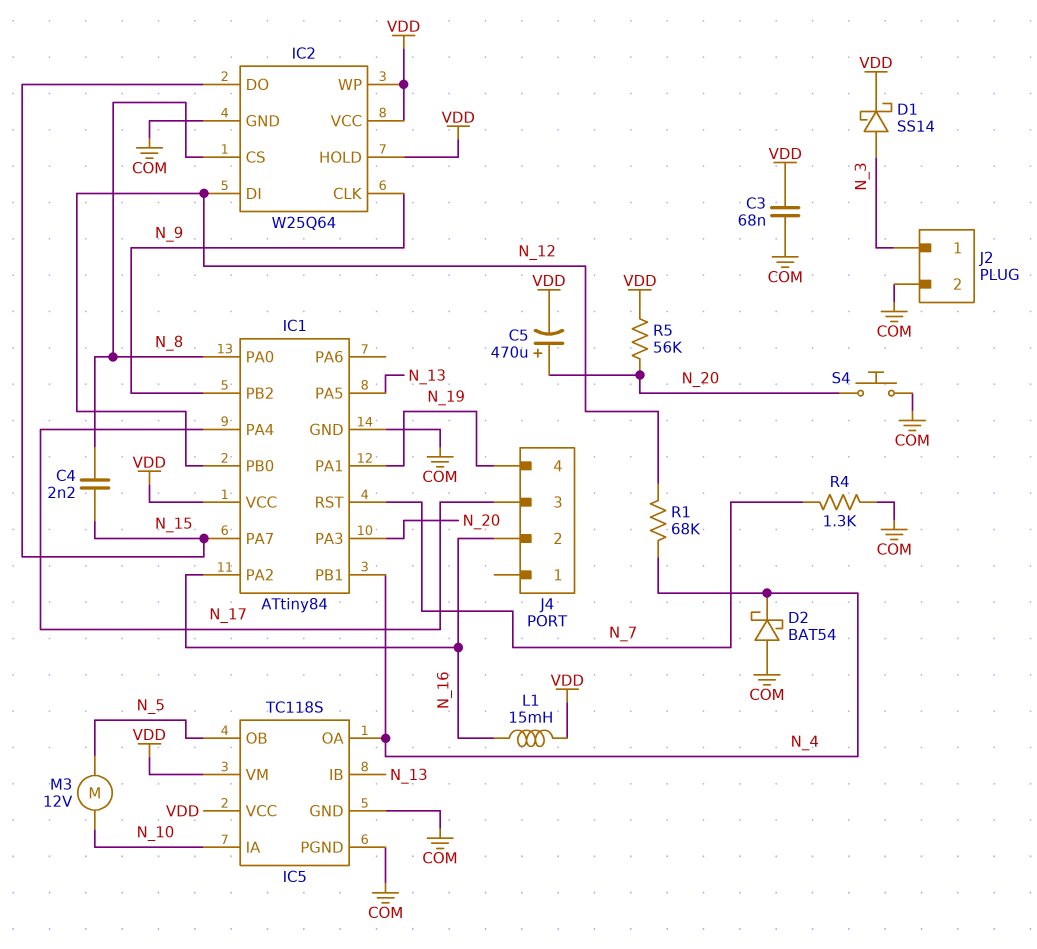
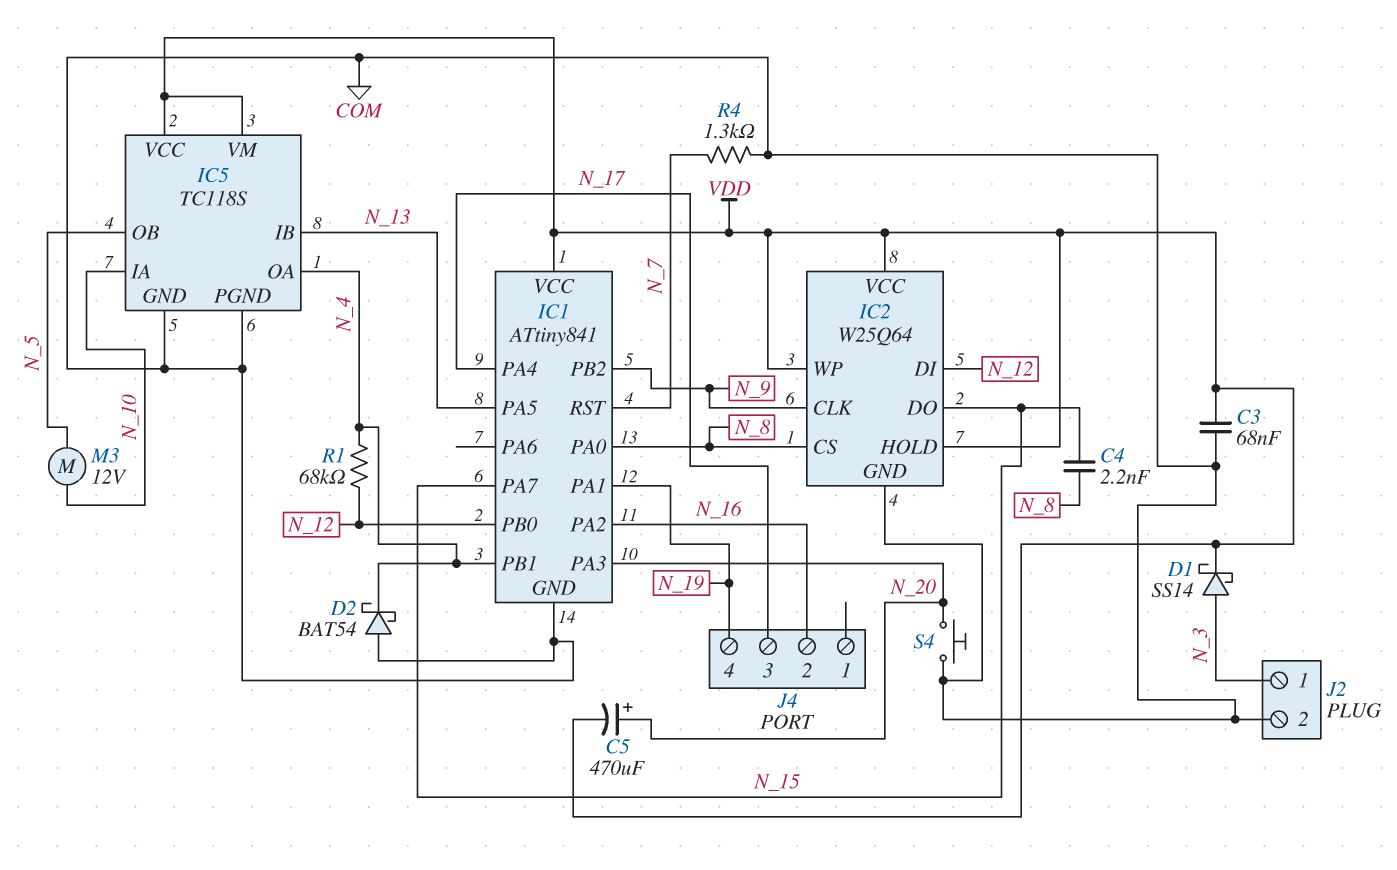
IC1: ATtiny84 -> ATtiny841
L1: 15mH (N_16, VDD) -> none
R5: 56k (N_20, VDD) -> none

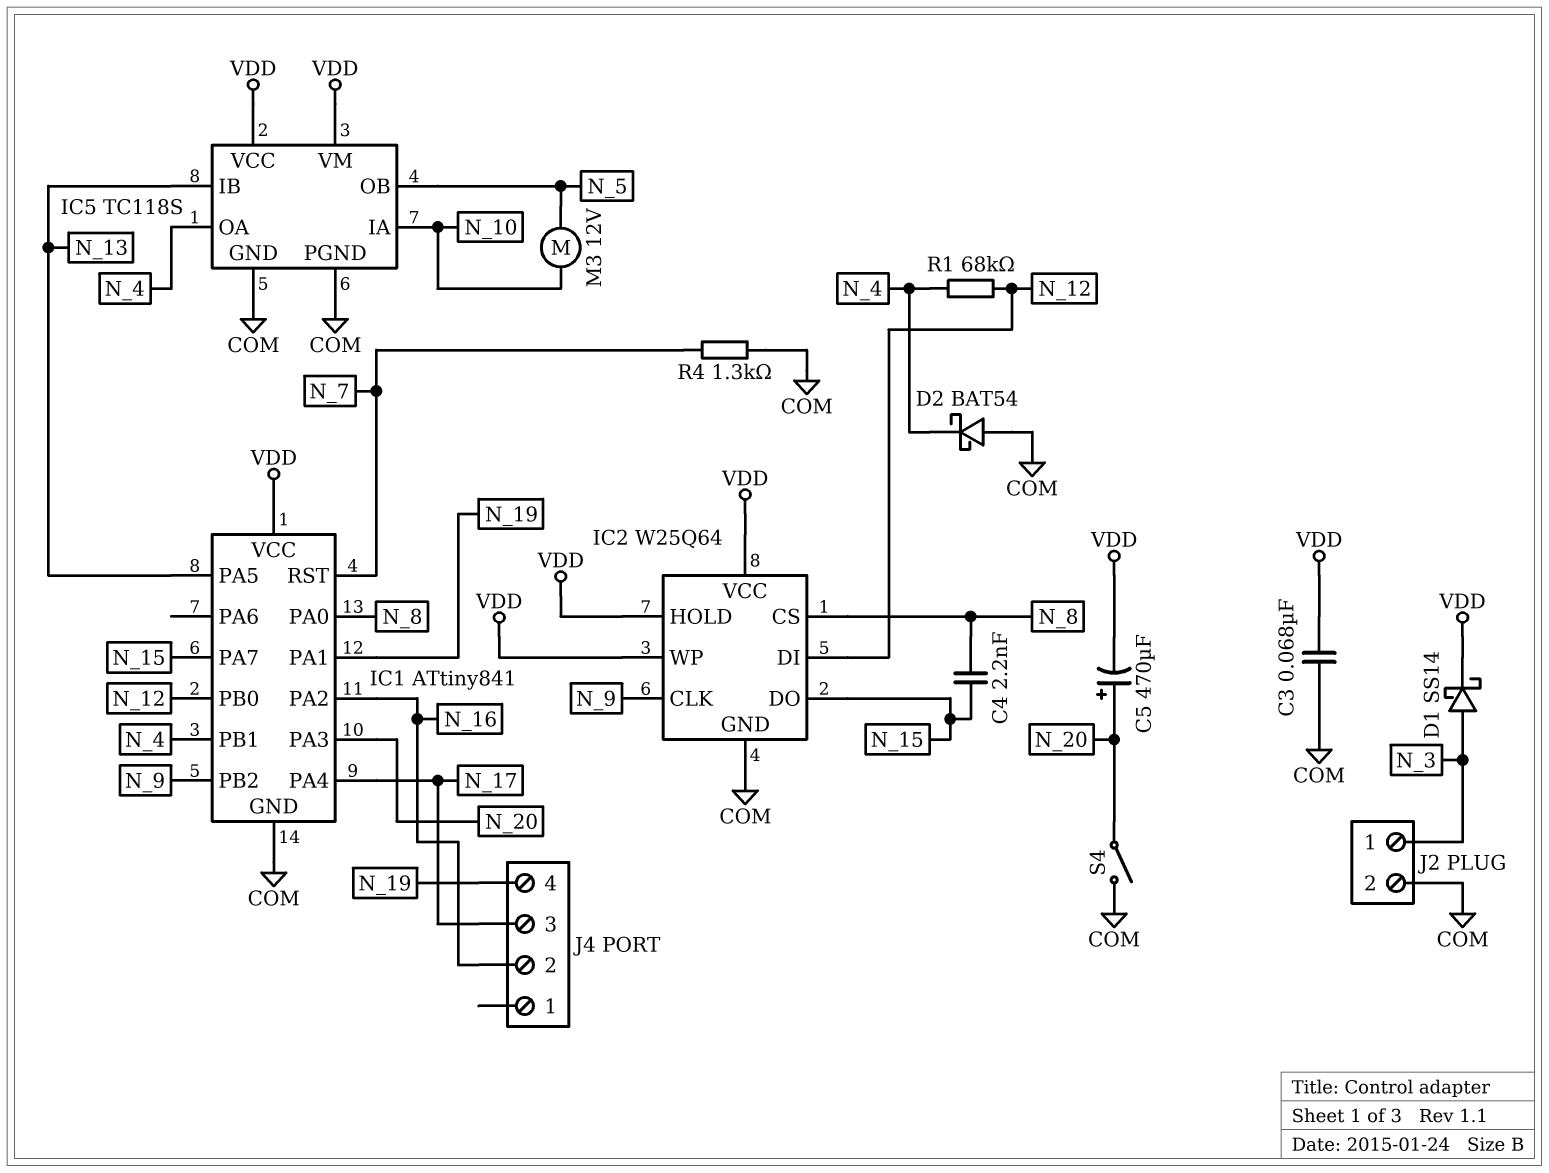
S4: button (COM, N_20) -> switch (COM, N_20)

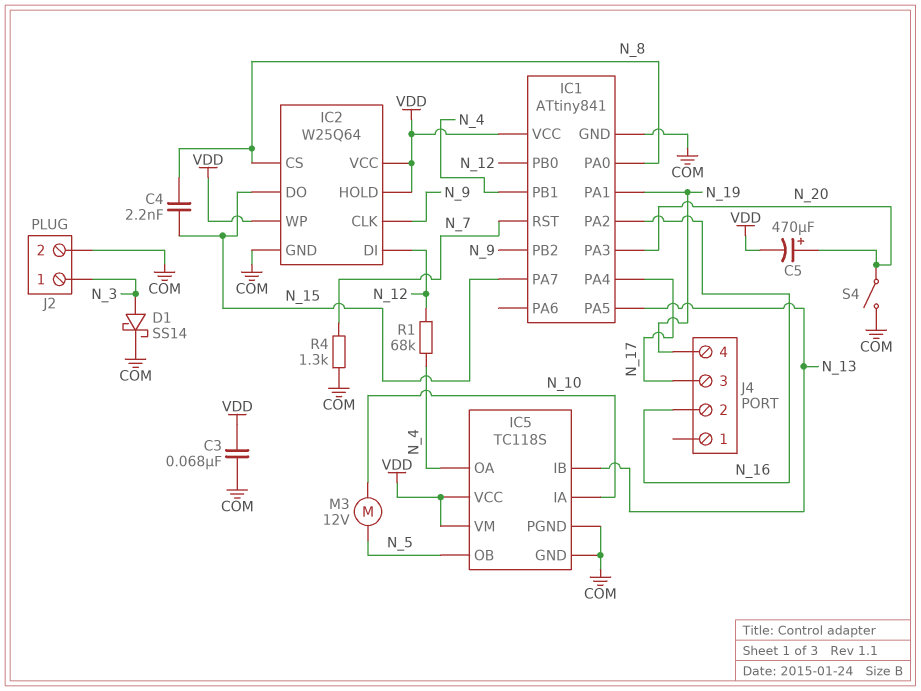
D1: schottky SS14 (A N_3, K VDD) -> schottky SS14 (A N_3, K COM)
D2: schottky BAT54 (A COM, K N_4) -> none

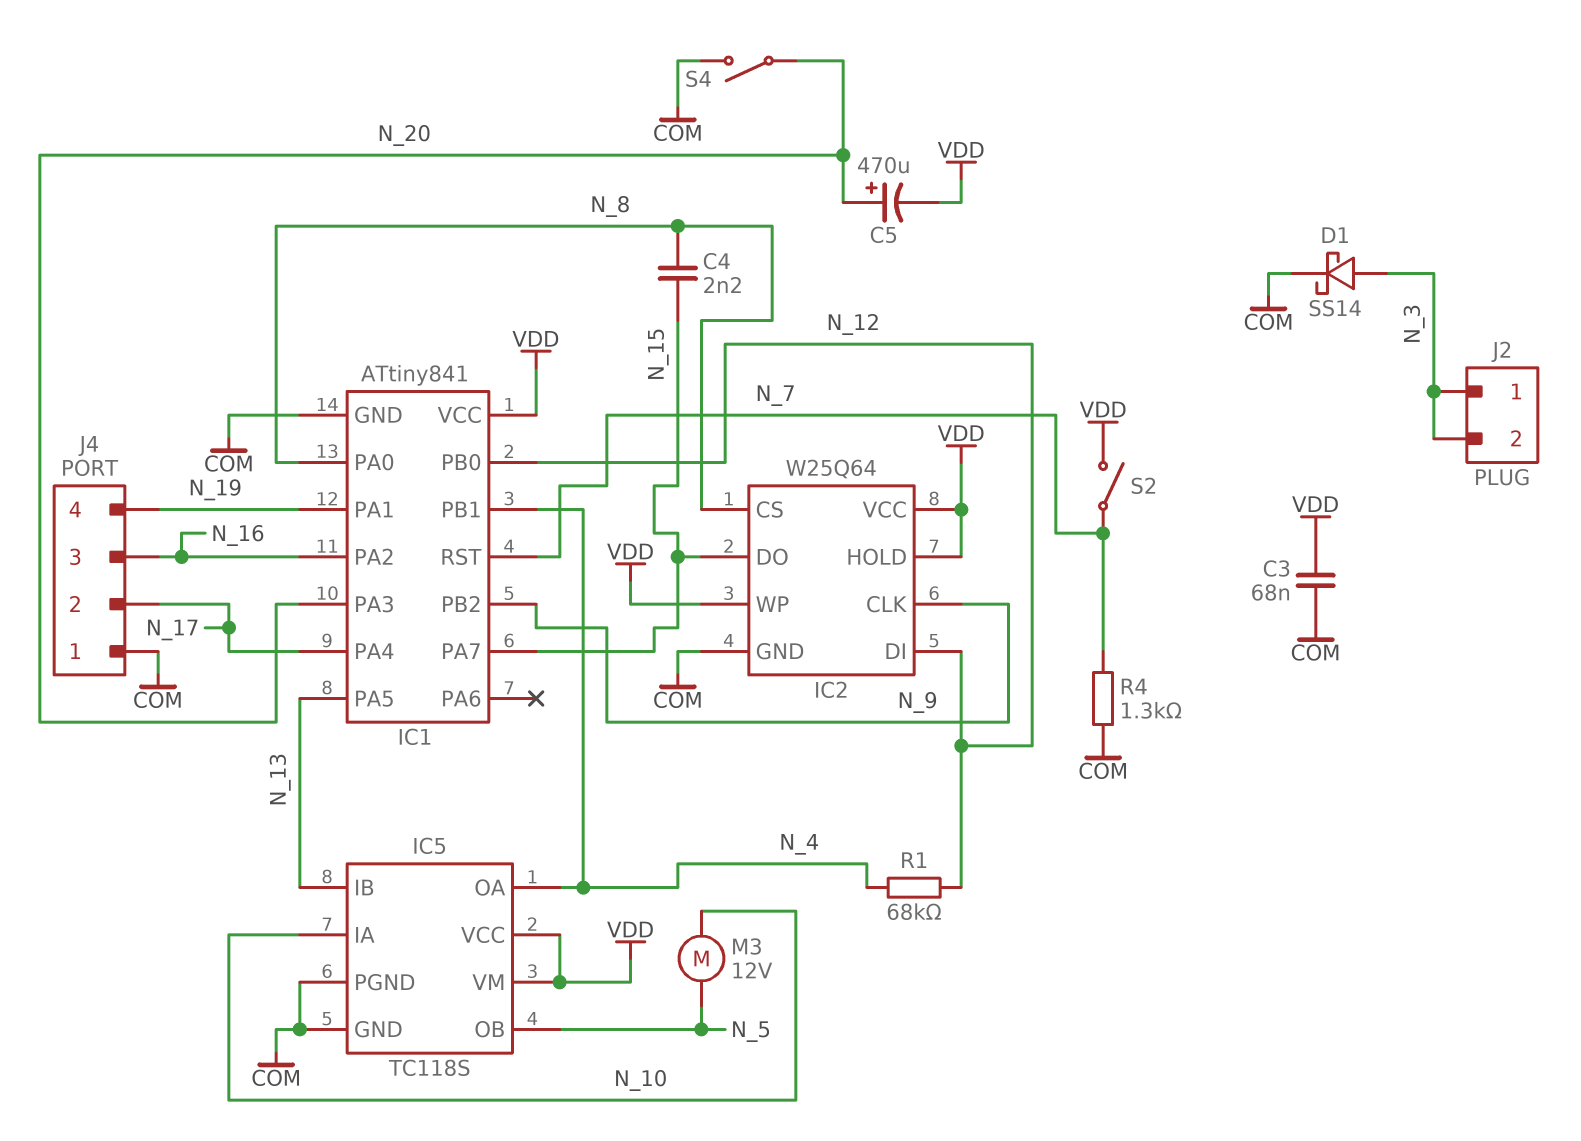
J2 pin 2: COM -> N_3
J4 pin 1: none -> COM
J4 pin 2: N_16 -> N_17
J4 pin 3: N_17 -> N_16
S2: none -> switch (N_7, VDD)

